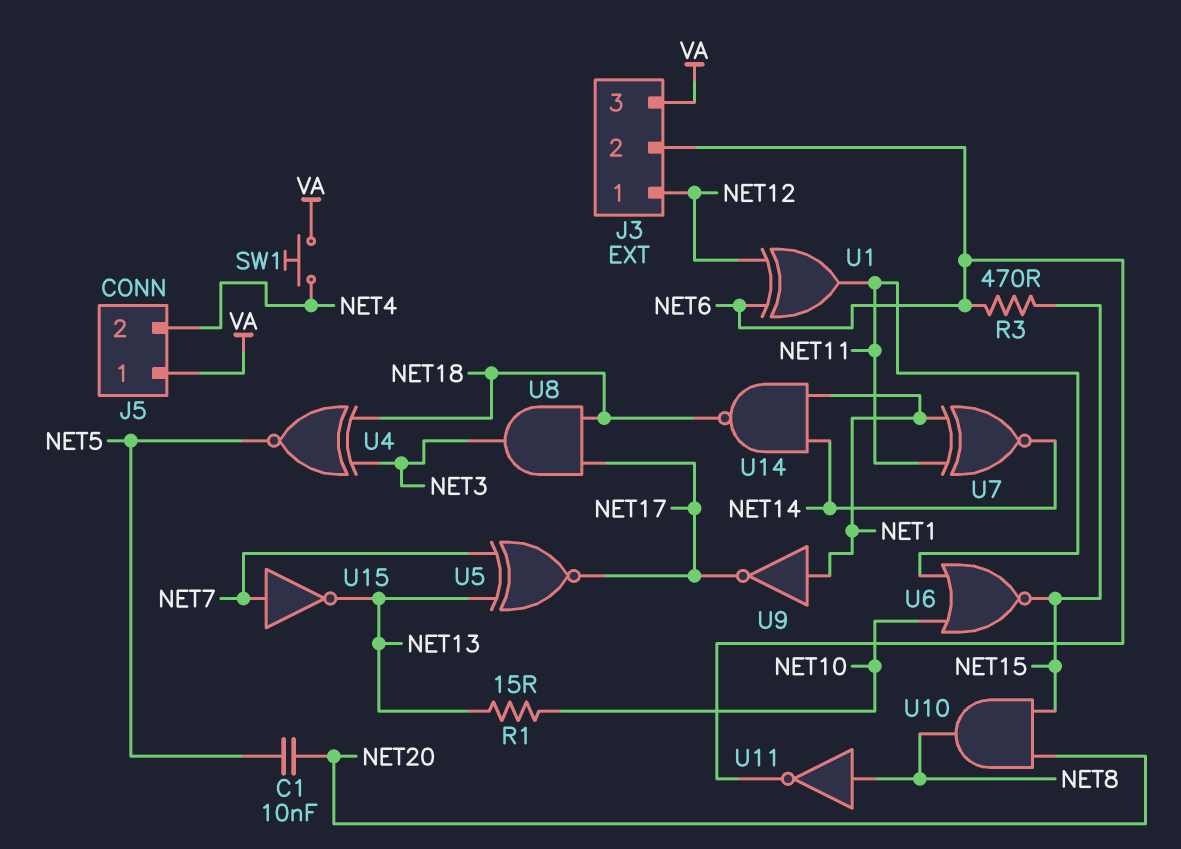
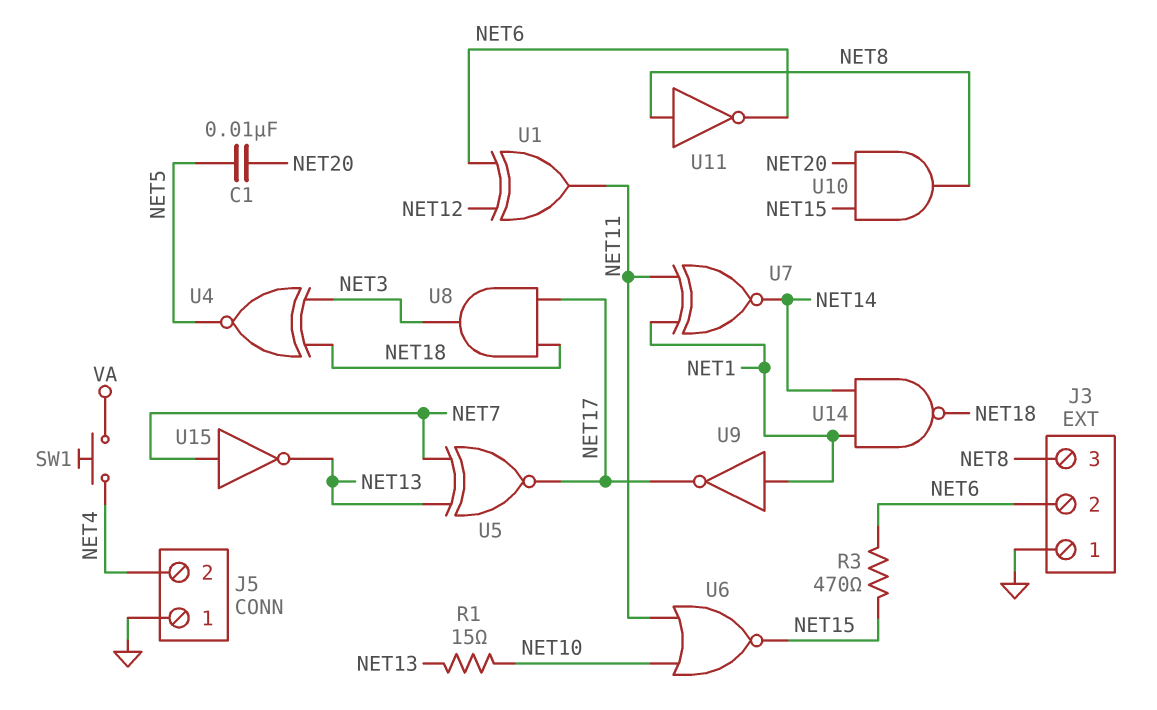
J3 pin 1: NET12 -> GND
J3 pin 3: VA -> NET8
J5 pin 1: VA -> GND

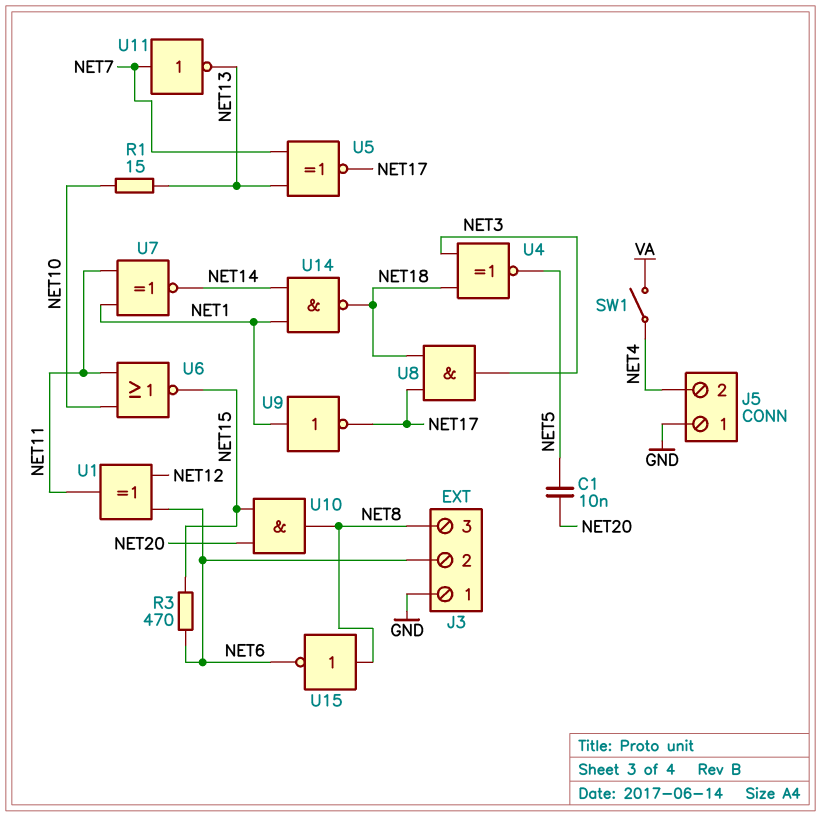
SW1: button (NET4, VA) -> switch (NET4, VA)
U11: NOT (in NET8, out NET6) -> NOT (in NET7, out NET13)
U15: NOT (in NET7, out NET13) -> NOT (in NET8, out NET6)

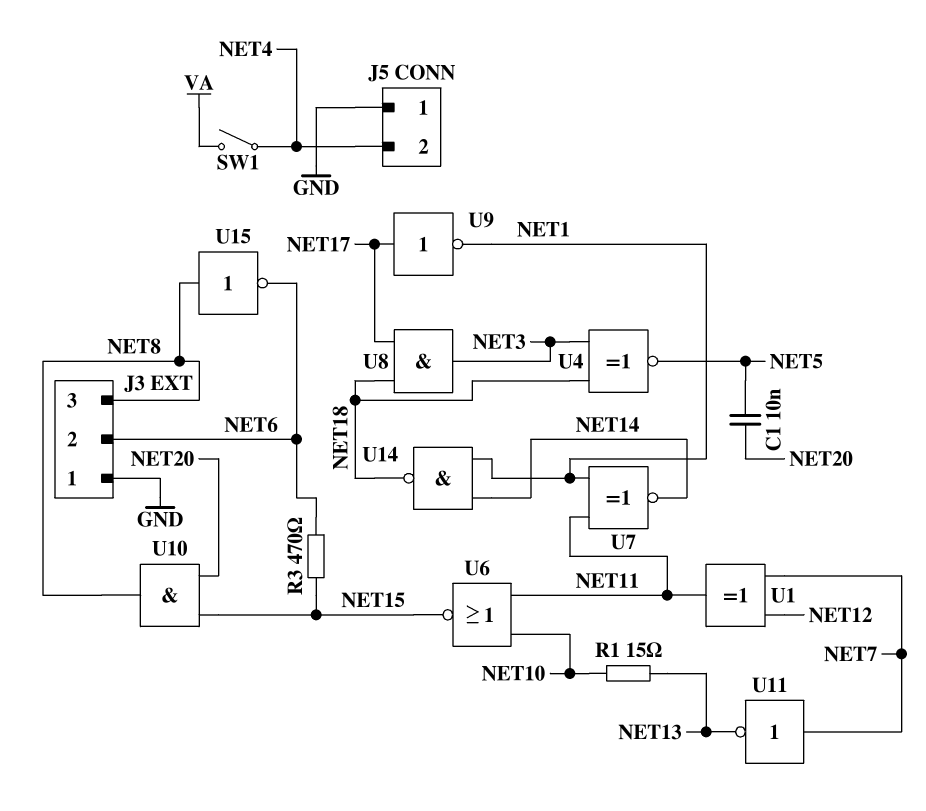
U1: XOR (in NET6, in NET12, out NET11) -> XOR (in NET7, in NET12, out NET11)
U5: XNOR (in NET7, in NET13, out NET17) -> none
U9: NOT (in NET1, out NET17) -> NOT (in NET17, out NET1)

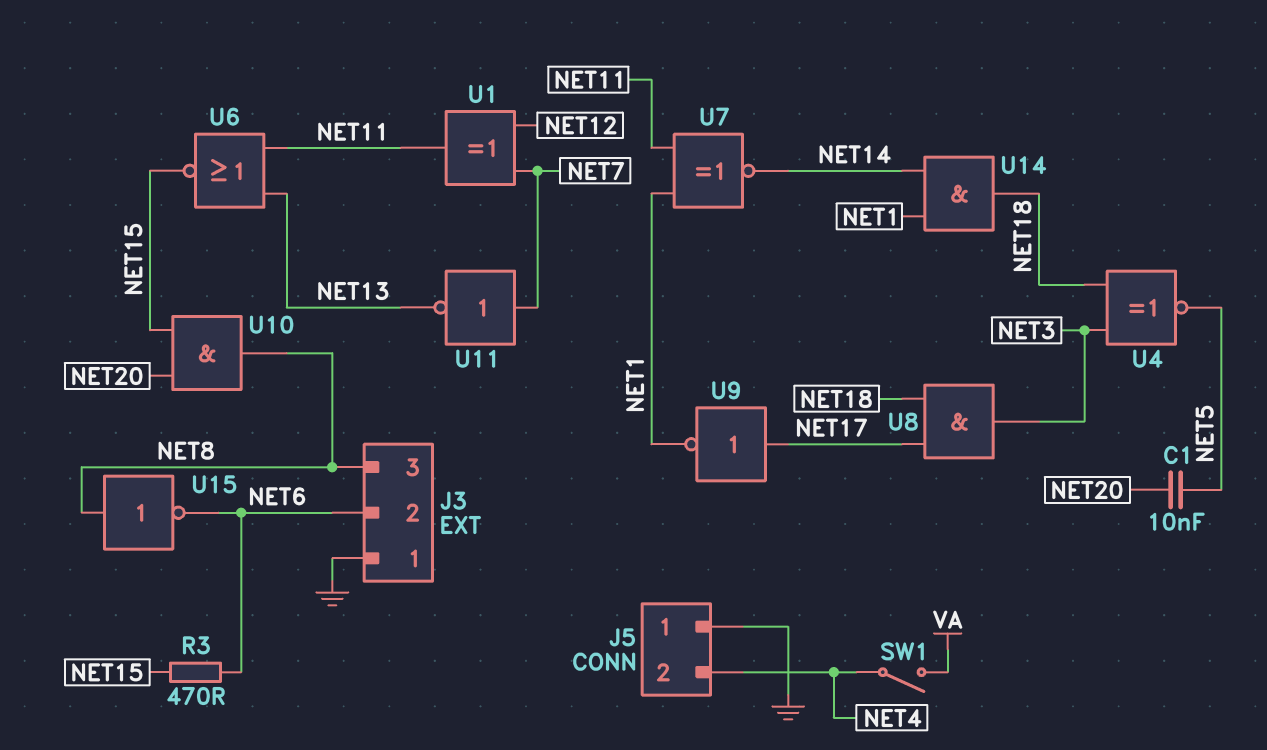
R1: 15 (NET10, NET13) -> none
U6: NOR (in NET10, in NET11, out NET15) -> NOR (in NET11, in NET13, out NET15)
U14: NAND (in NET1, in NET14, out NET18) -> AND (in NET1, in NET14, out NET18)

